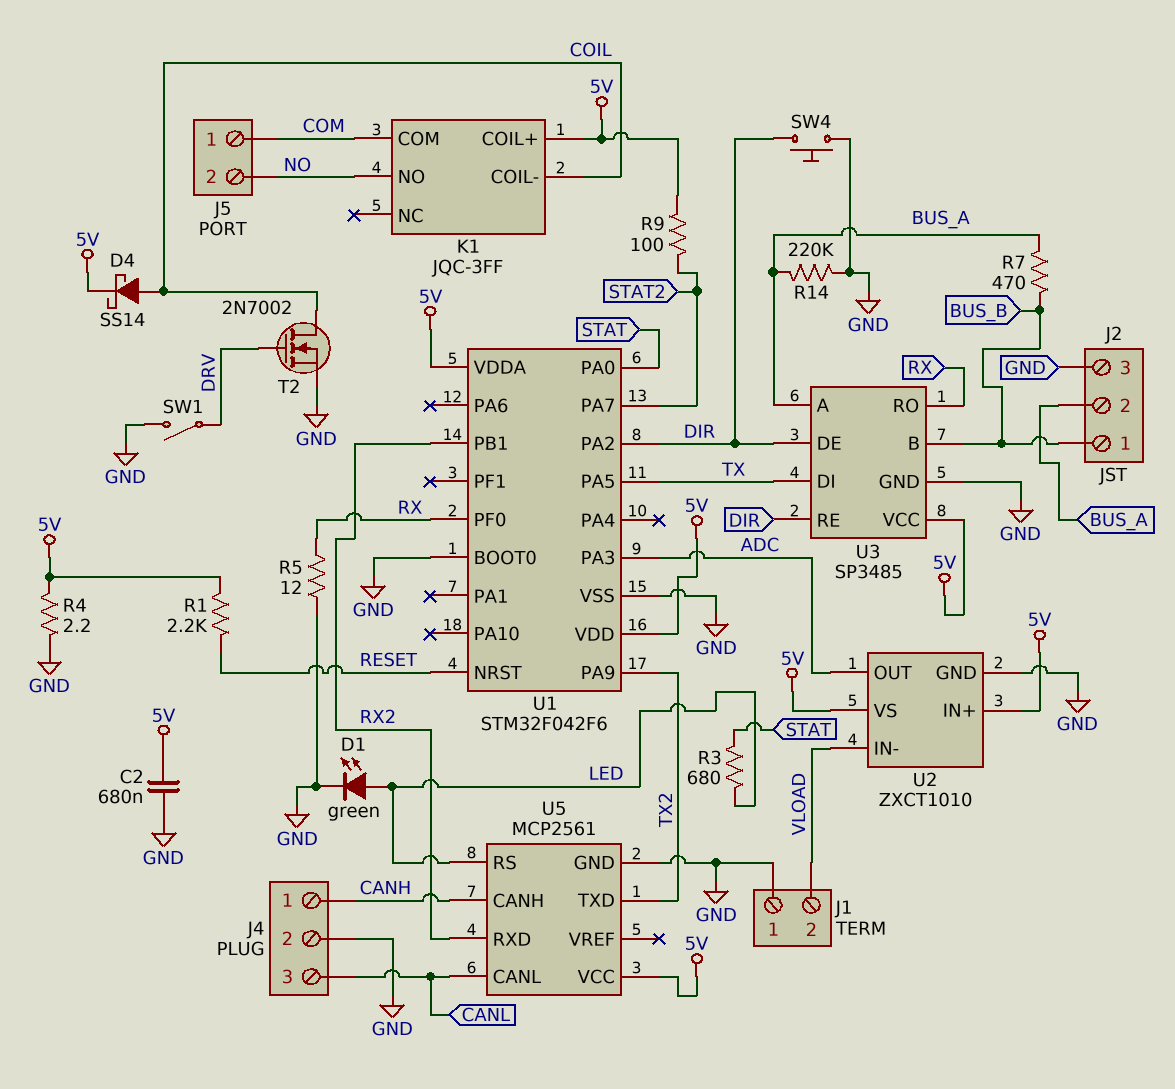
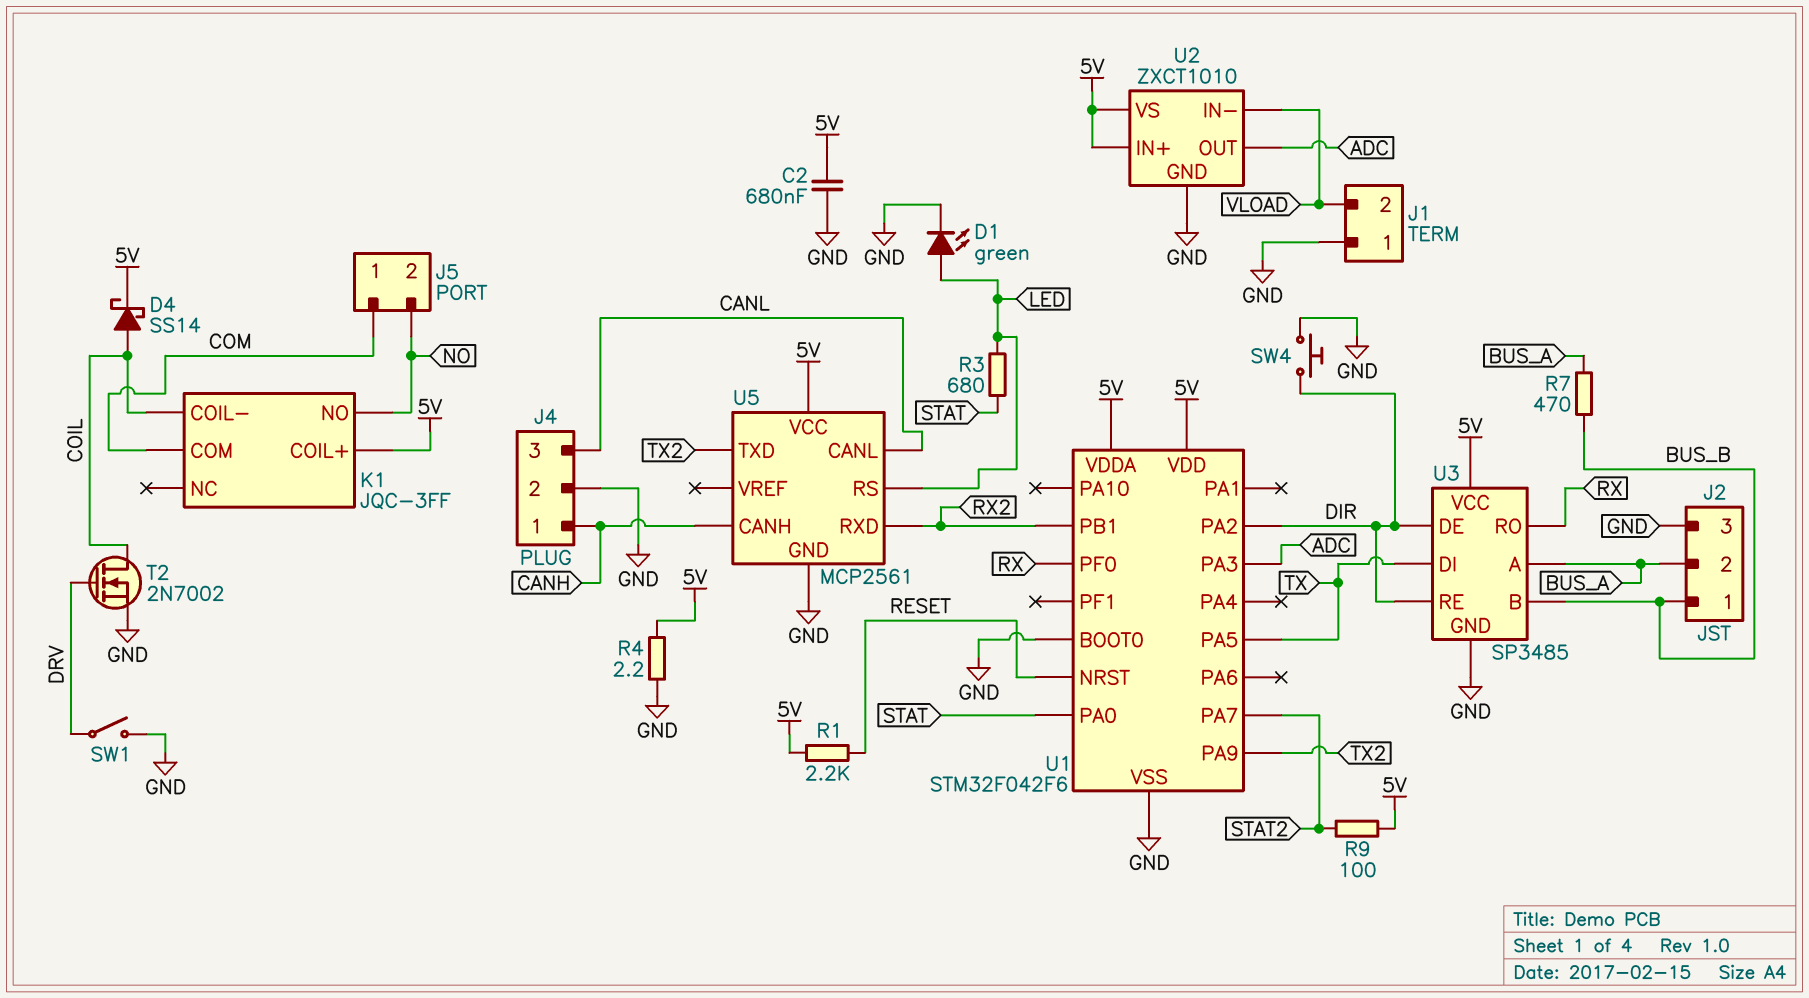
R5: 12 (GND, RX) -> none
R14: 220k (BUS_A, GND) -> none

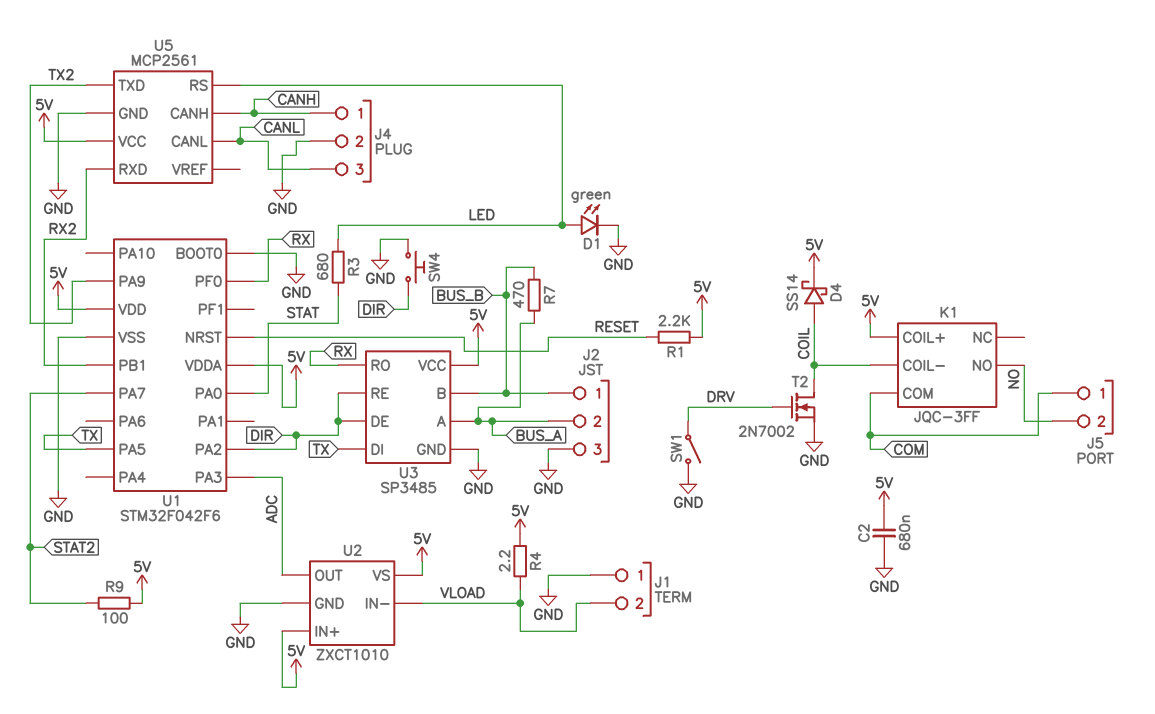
R4: 2.2 (5V, GND) -> 2.2 (5V, VLOAD)

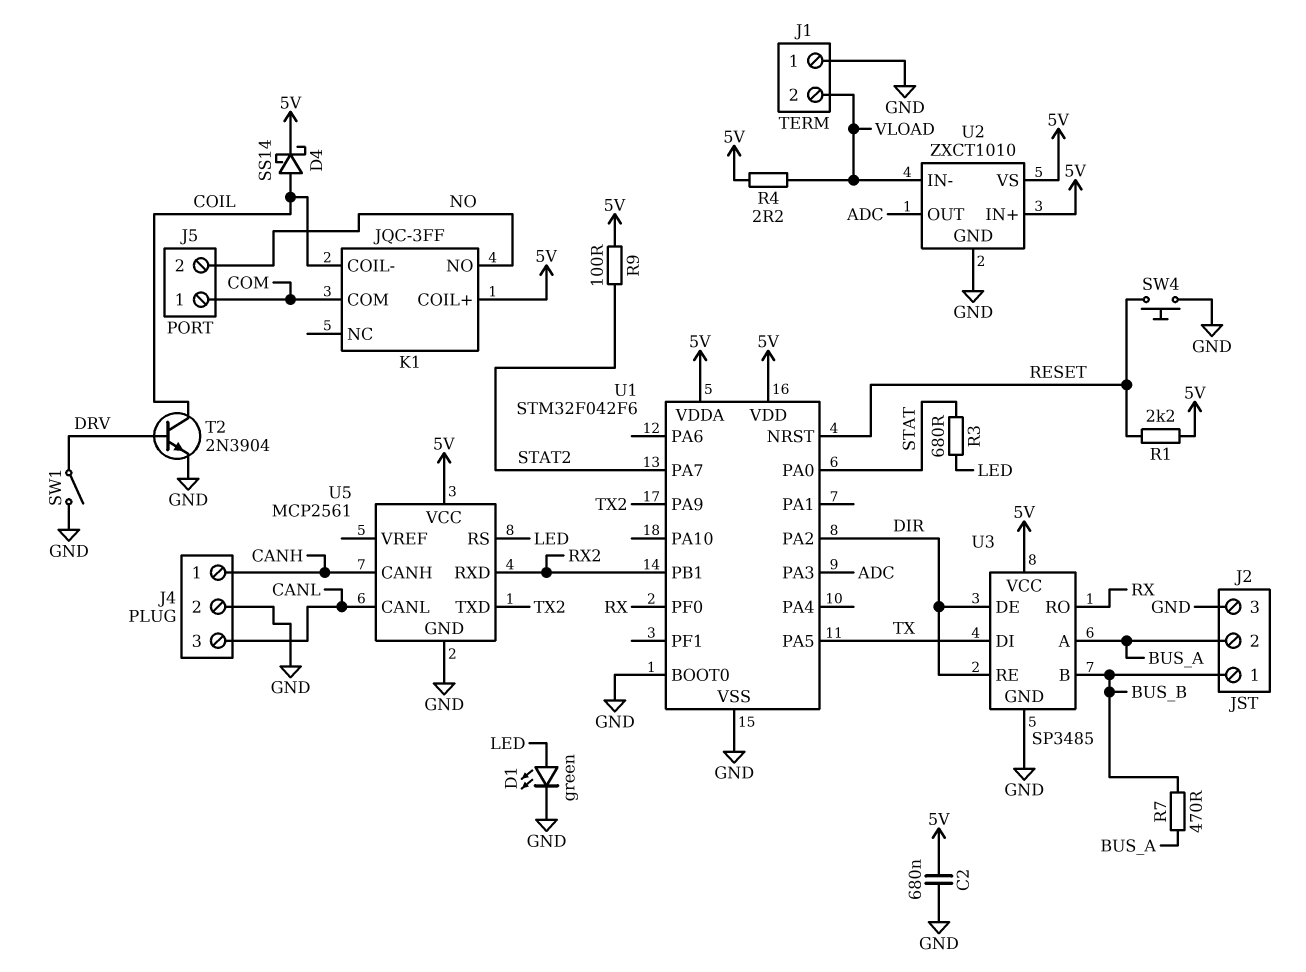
SW4: button (DIR, GND) -> button (GND, RESET)
T2: NMOS 2N7002 (G DRV, D COIL, S GND) -> NPN 2N3904 (B DRV, C COIL, E GND)

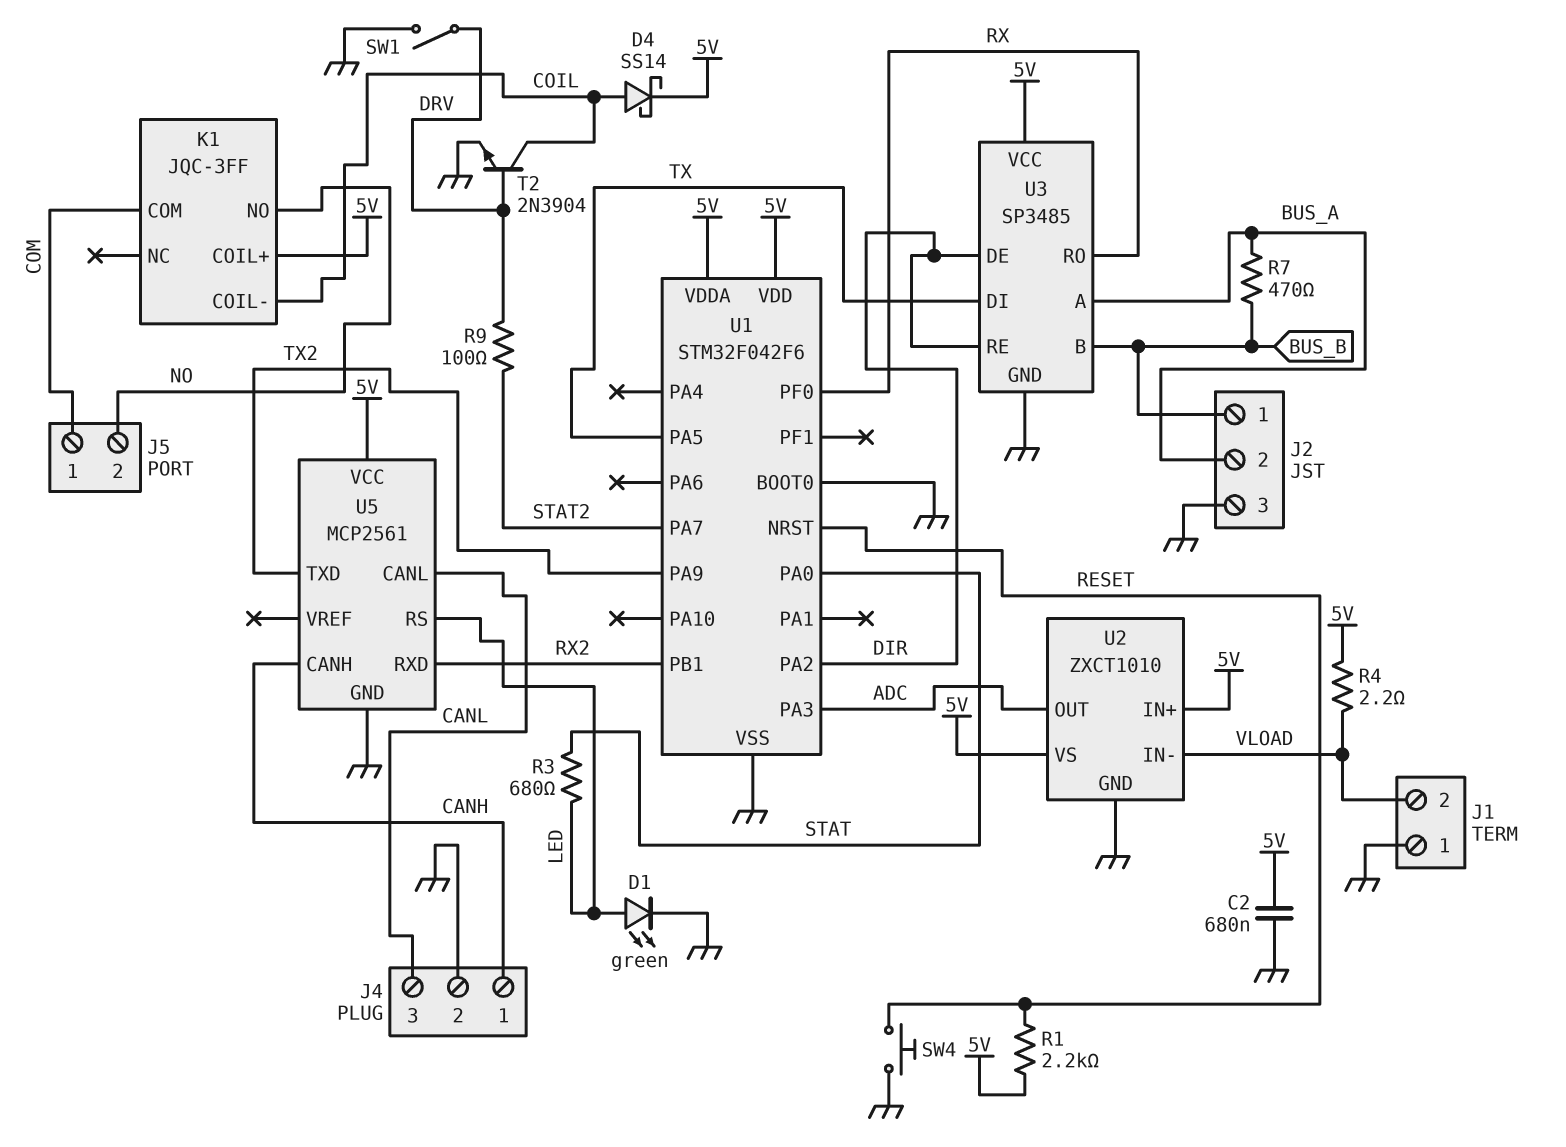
R9: 100 (5V, STAT2) -> 100 (DRV, STAT2)

